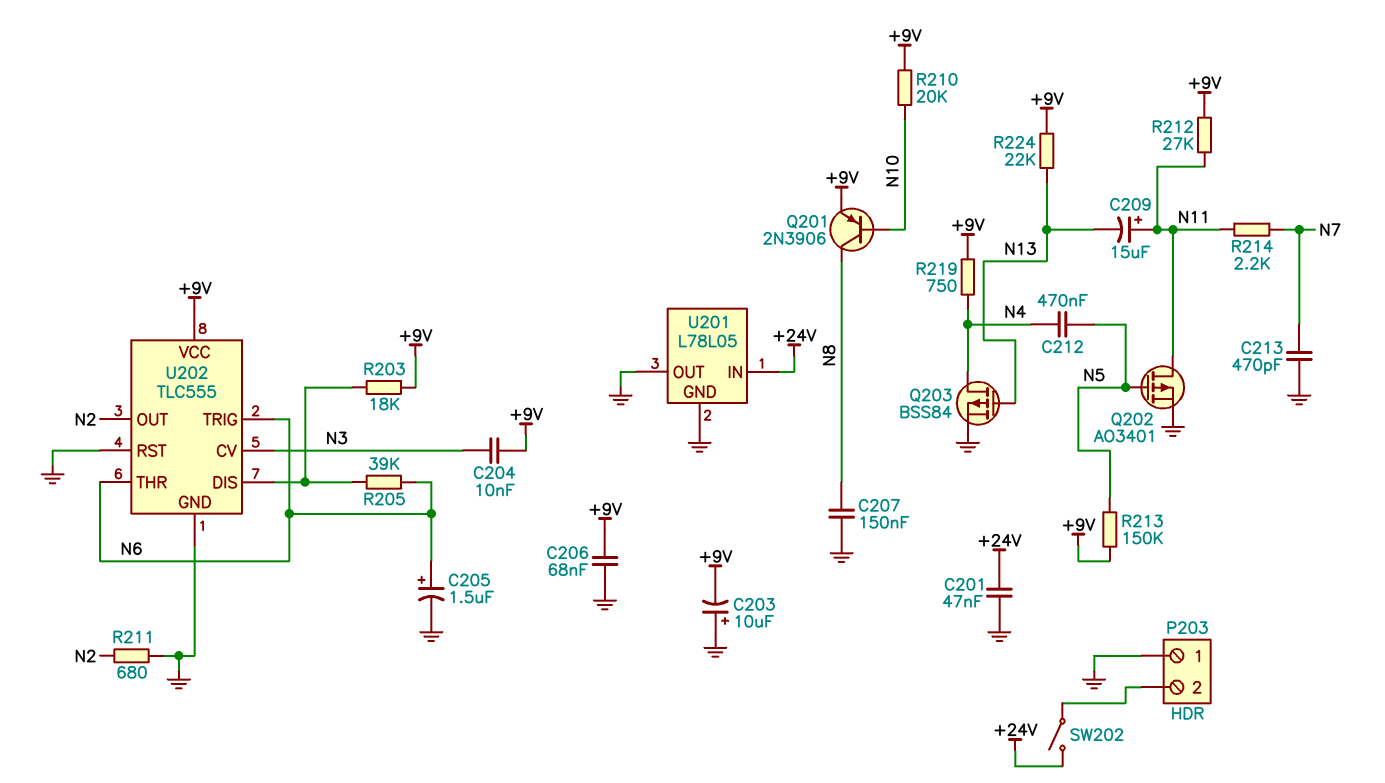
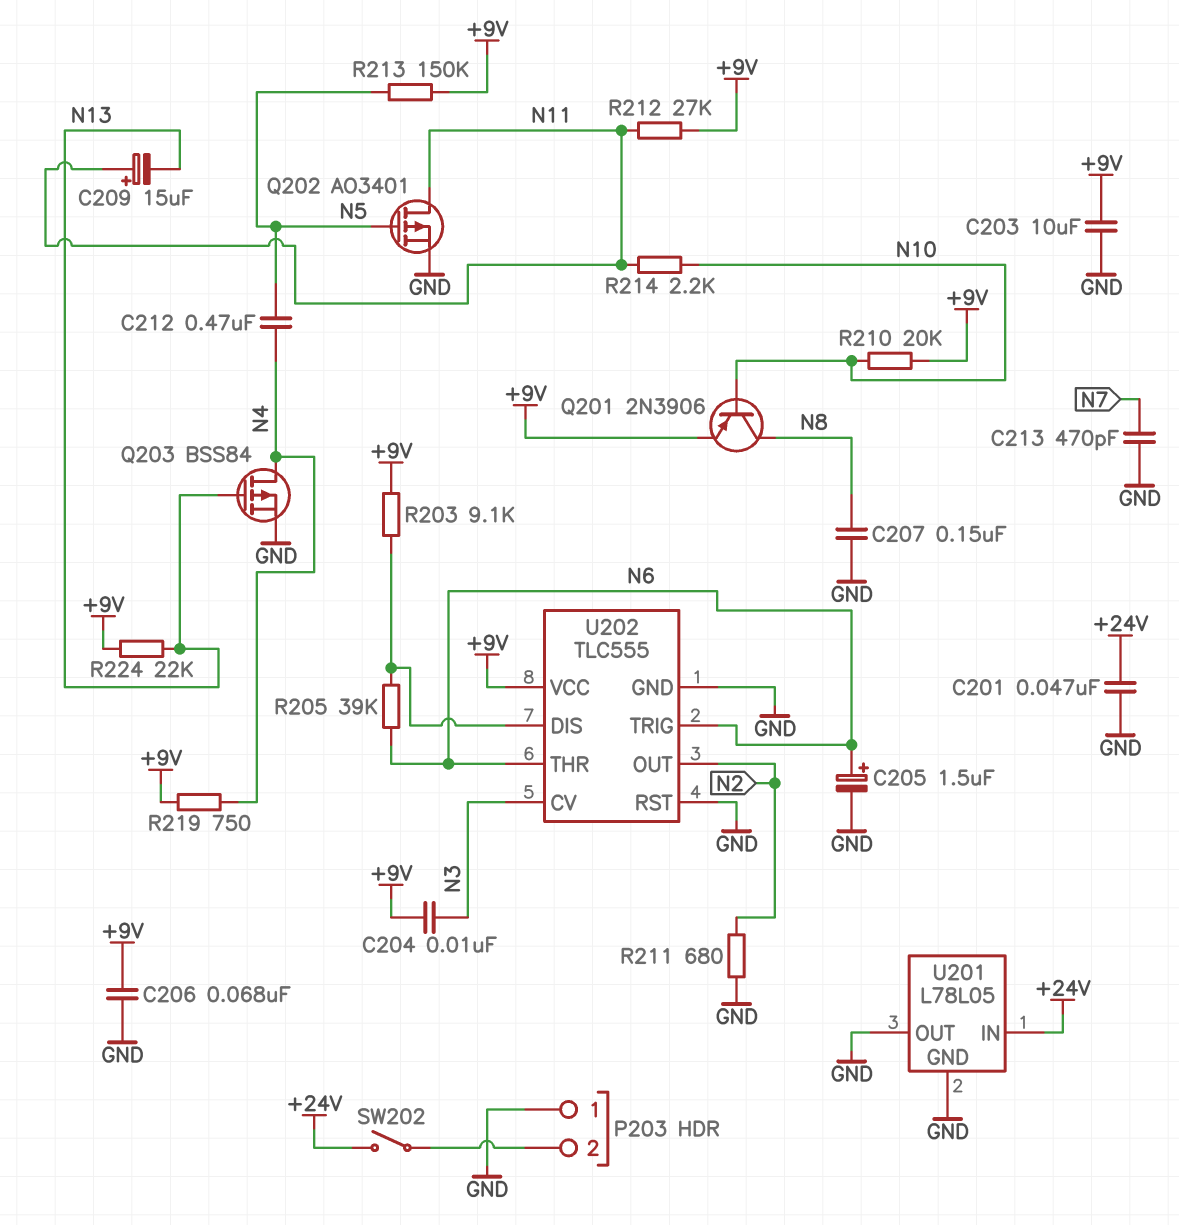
C203: 10uF (plus GND, minus +9V) -> 10uF (+9V, GND)
R203: 18k (+9V, U202/DIS) -> 9.1k (+9V, U202/DIS)
R214: 2.2k (N7, N11) -> 2.2k (N10, N11)

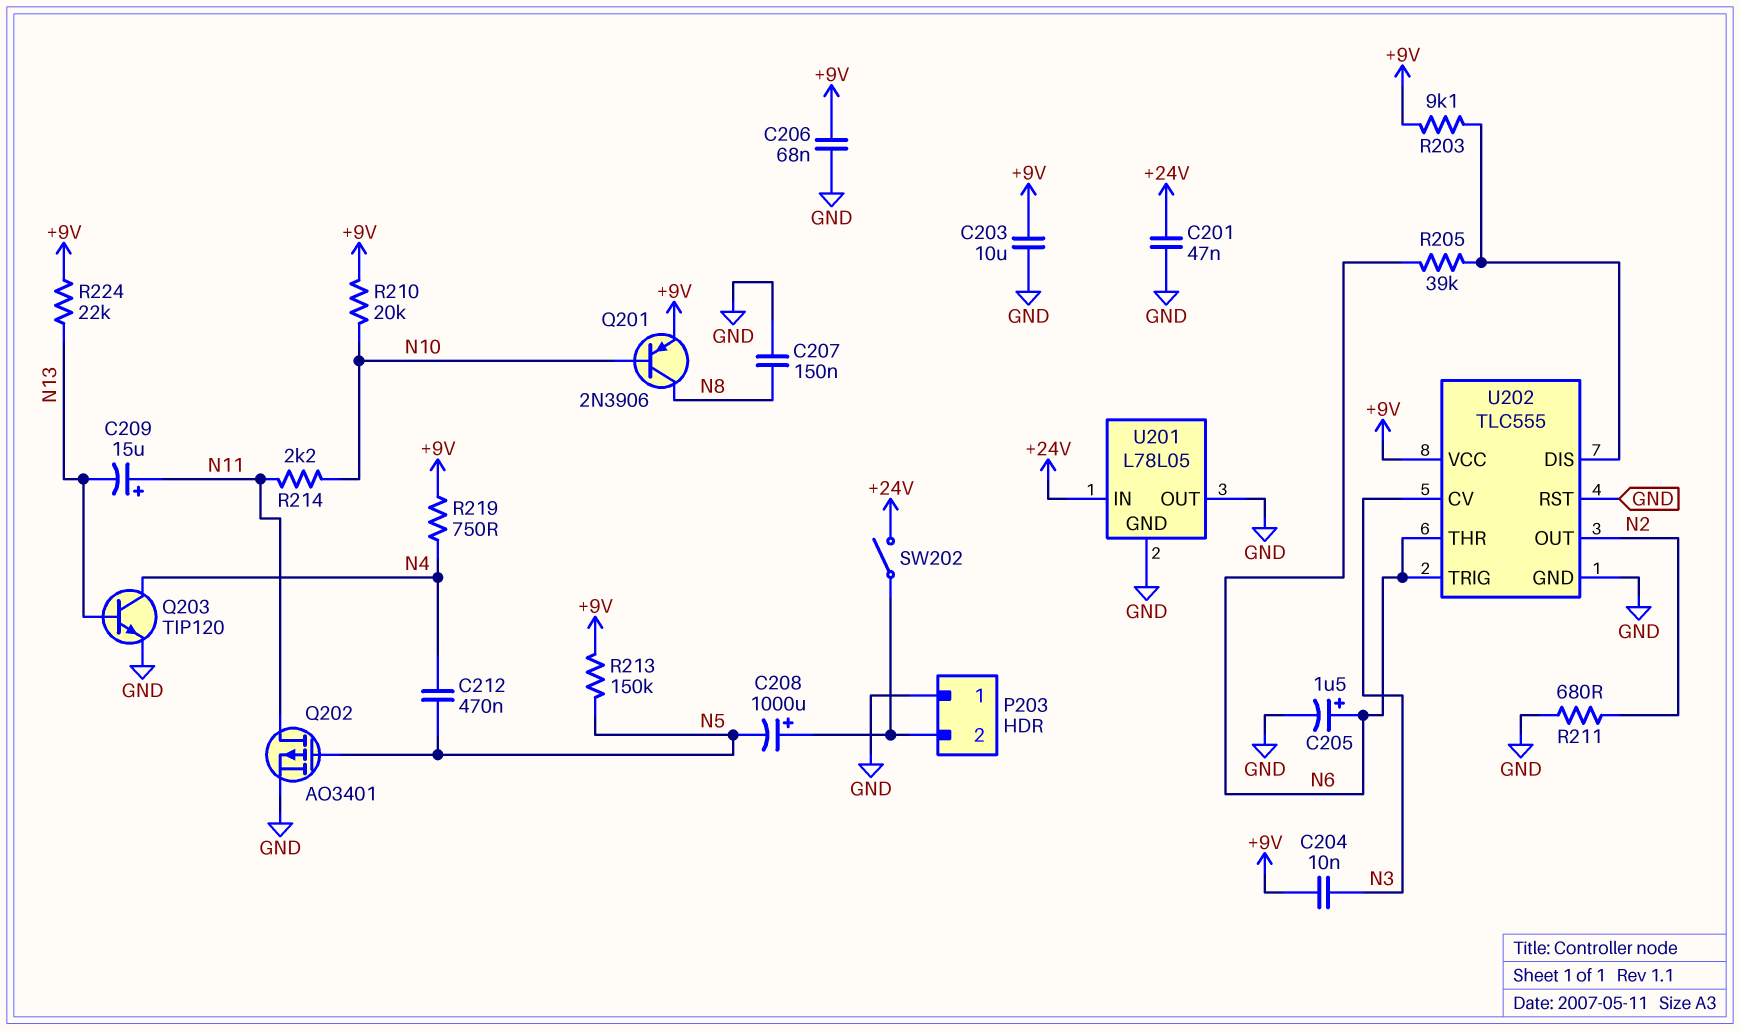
C208: none -> 1000uF (plus P203/2, minus N5)
C213: 470pF (GND, N7) -> none
Q203: PMOS BSS84 (G N13, D N4, S GND) -> NPN TIP120 (B N13, C N4, E GND)
R212: 27k (+9V, N11) -> none

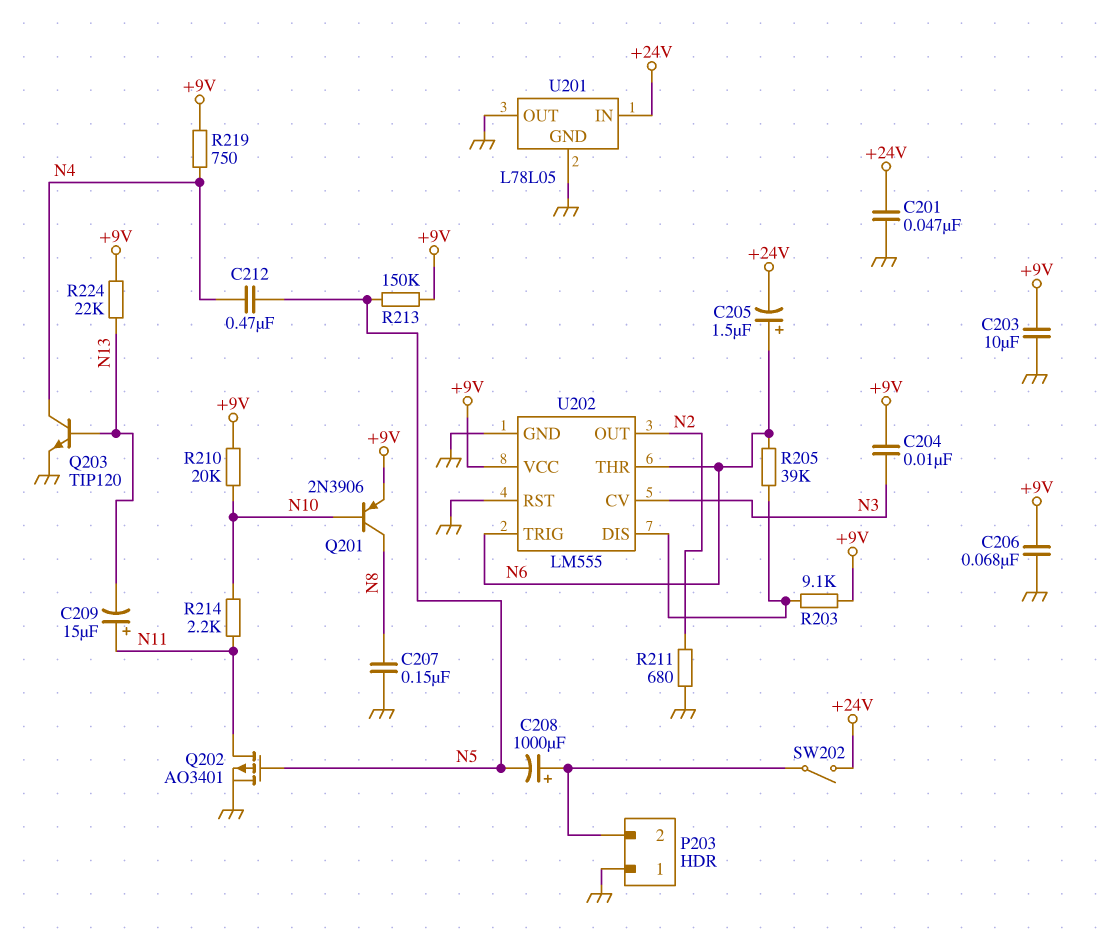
C205: 1.5uF (plus N6, minus GND) -> 1.5uF (plus N6, minus +24V)
U202: TLC555 -> LM555

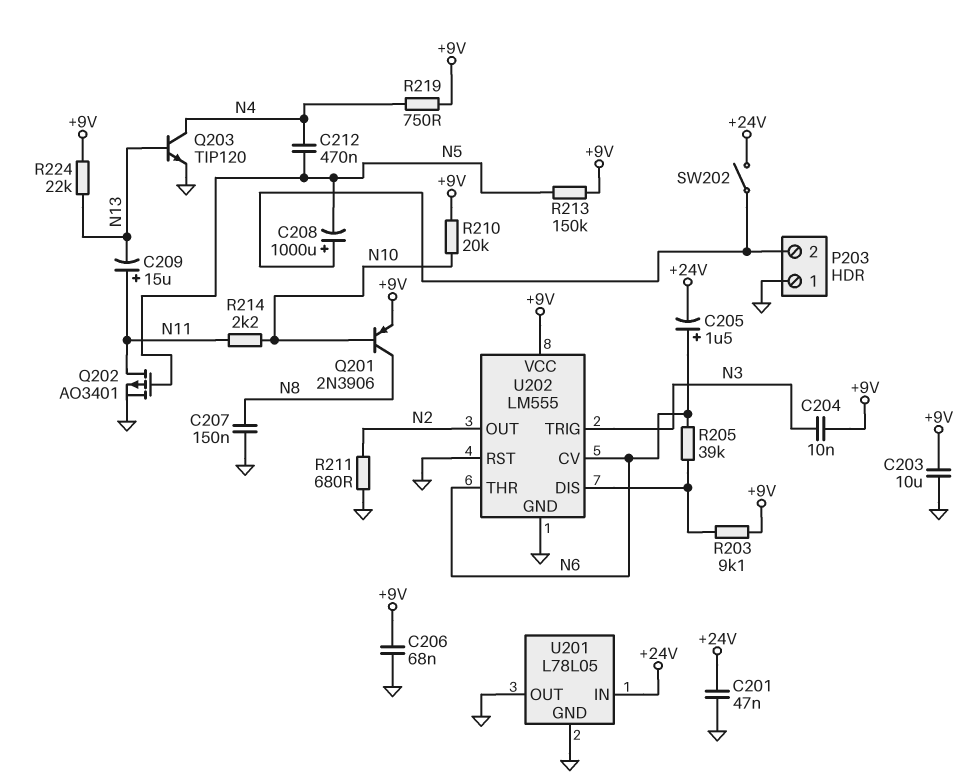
U202 pin CV: N3 -> N6
U202 pin TRIG: N6 -> N3

